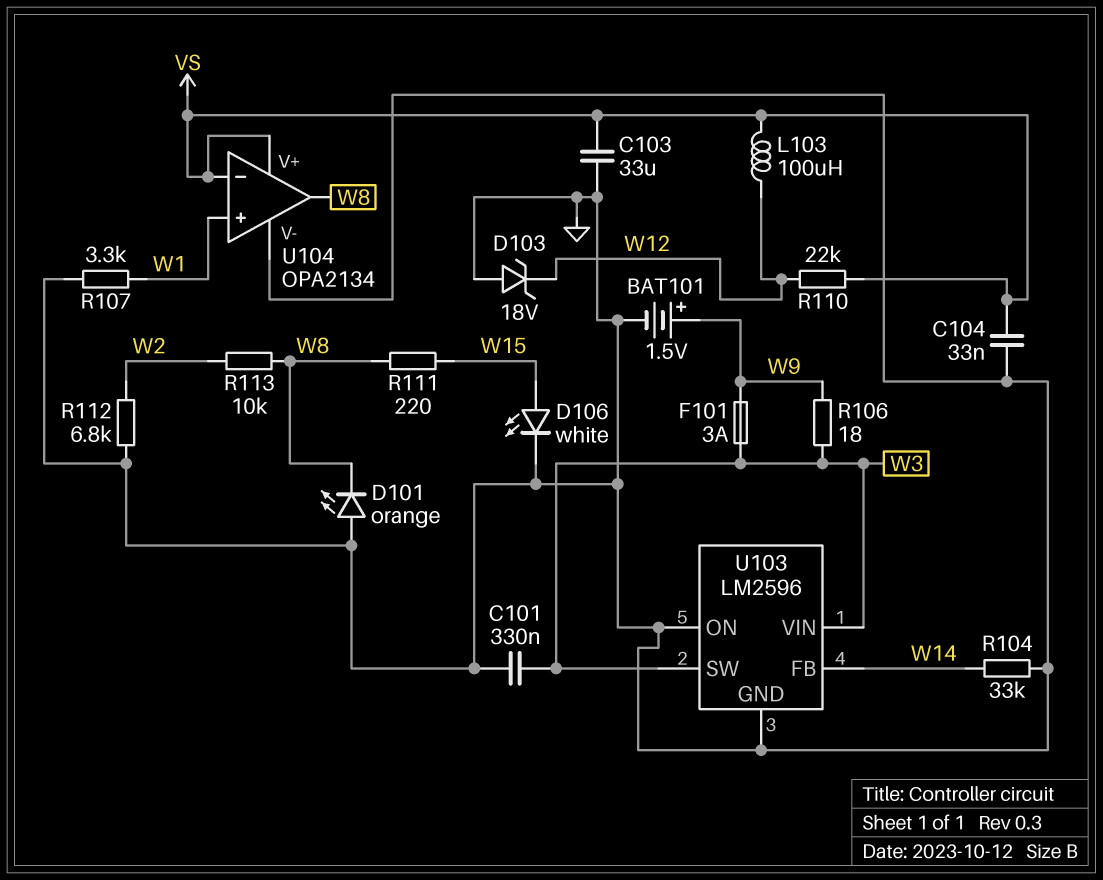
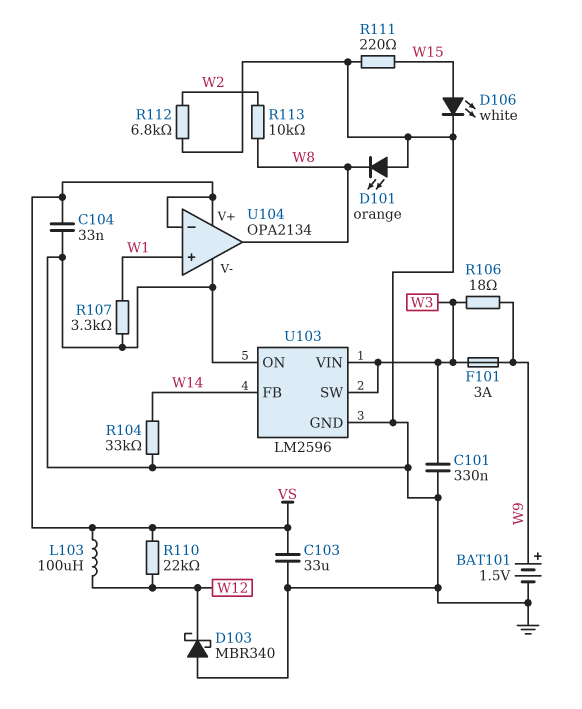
D103: zener 18V (A GND, K W12) -> schottky MBR340 (A GND, K W12)
R111: 220 (W8, W15) -> 220 (GND, W15)

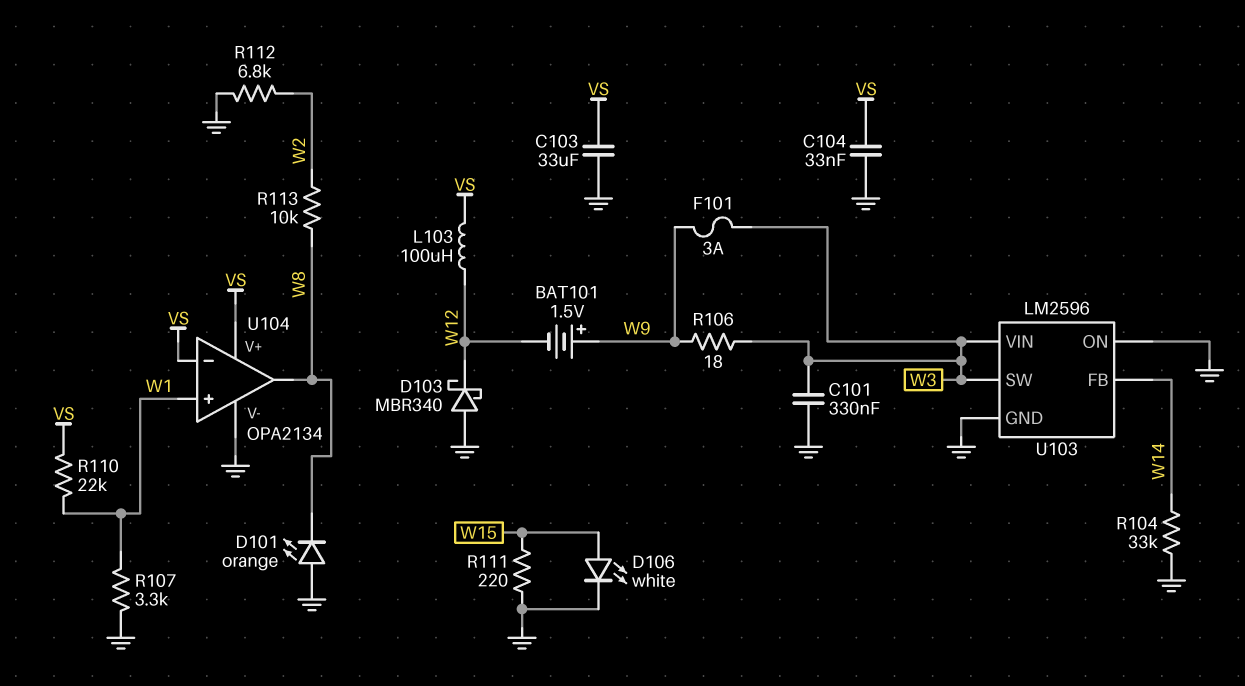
BAT101: 1.5V (plus W9, minus GND) -> 1.5V (plus W9, minus W12)
R110: 22k (VS, W12) -> 22k (VS, W1)

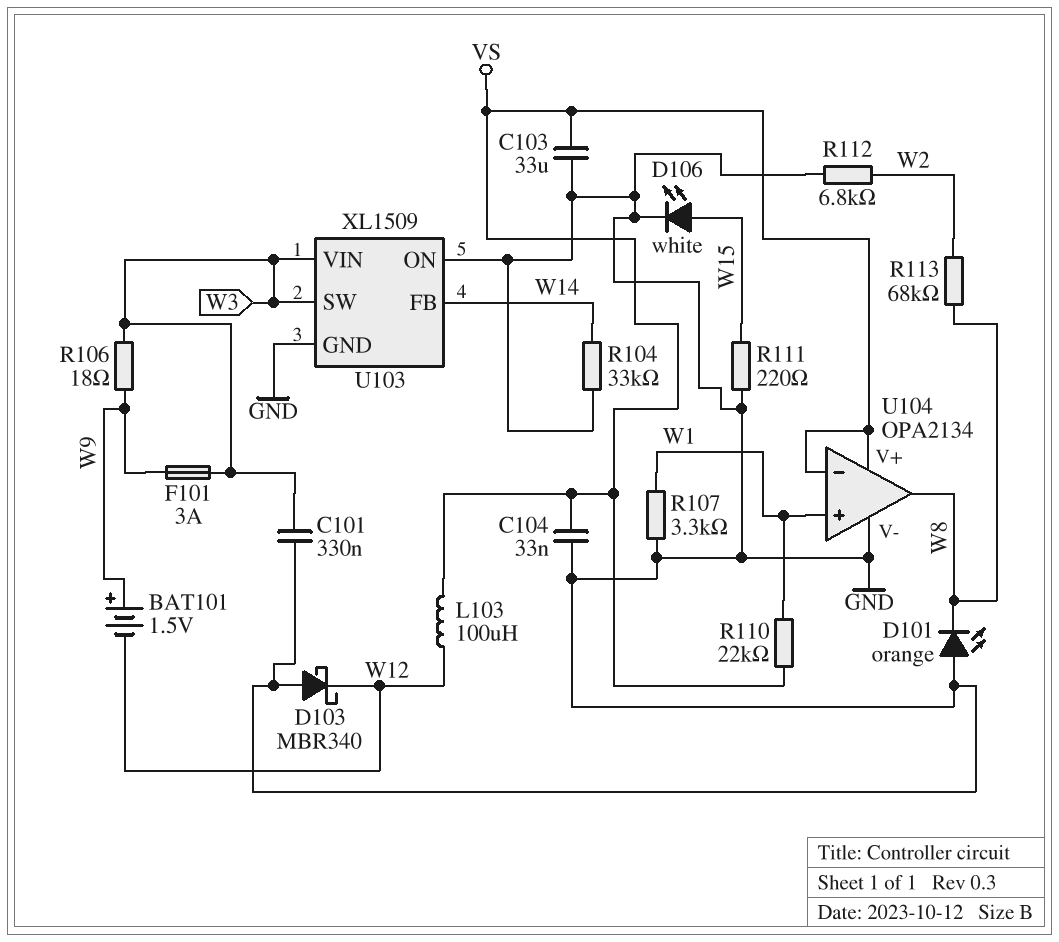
R113: 10k (W2, W8) -> 68k (W2, W8)
U103: LM2596 -> XL1509

